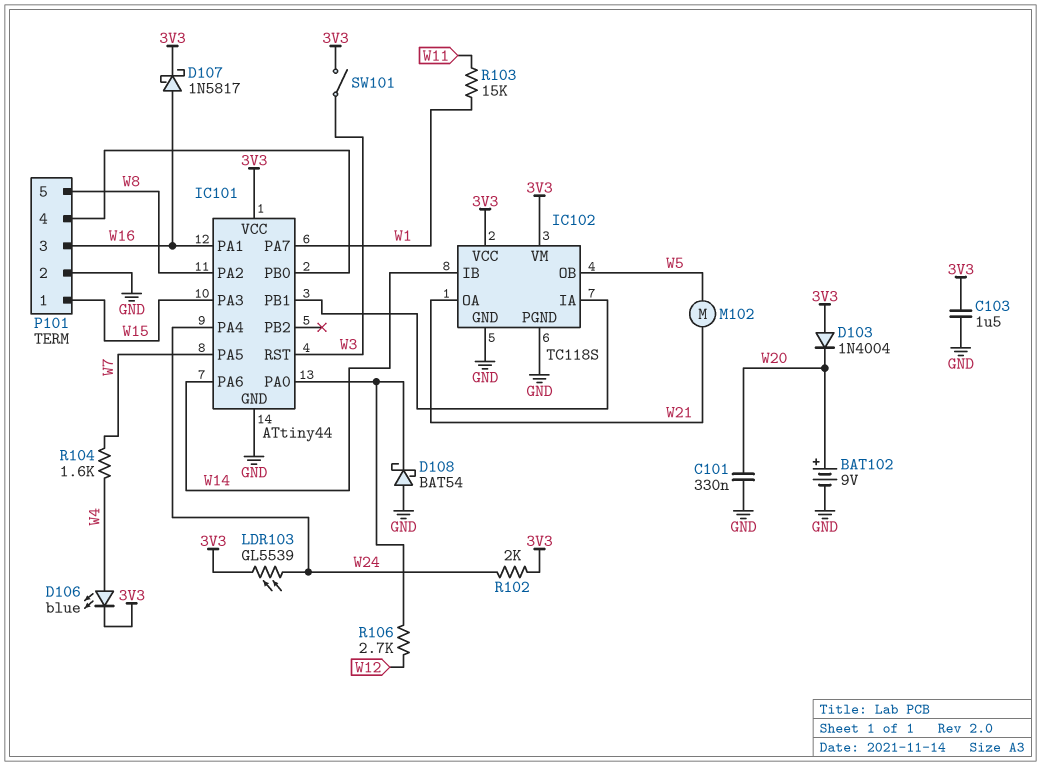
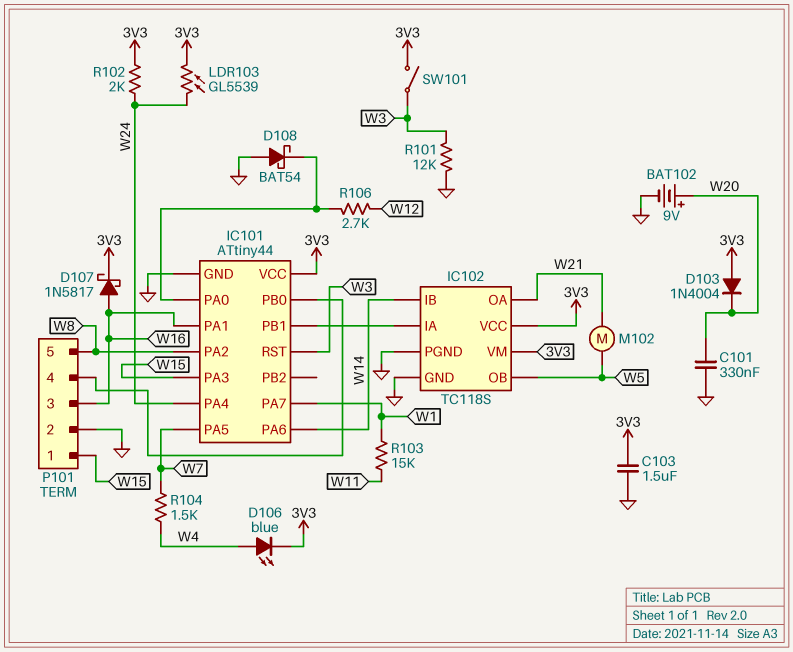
R101: none -> 12k (GND, W3)
R104: 1.6k (W4, W7) -> 1.5k (W4, W7)

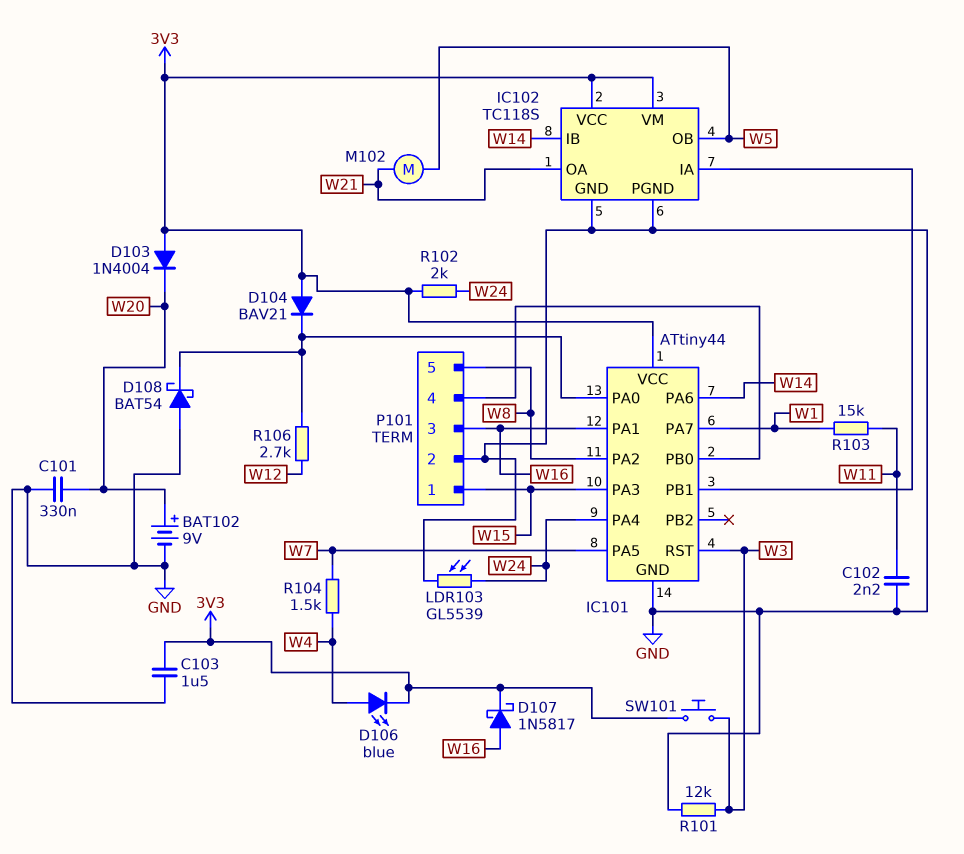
C102: none -> 2.2nF (GND, W11)
D104: none -> diode BAV21 (A 3V3, K IC101/PA0)
LDR103: GL5539 (3V3, W24) -> GL5539 (GND, W24)
SW101: switch (3V3, W3) -> button (3V3, W3)

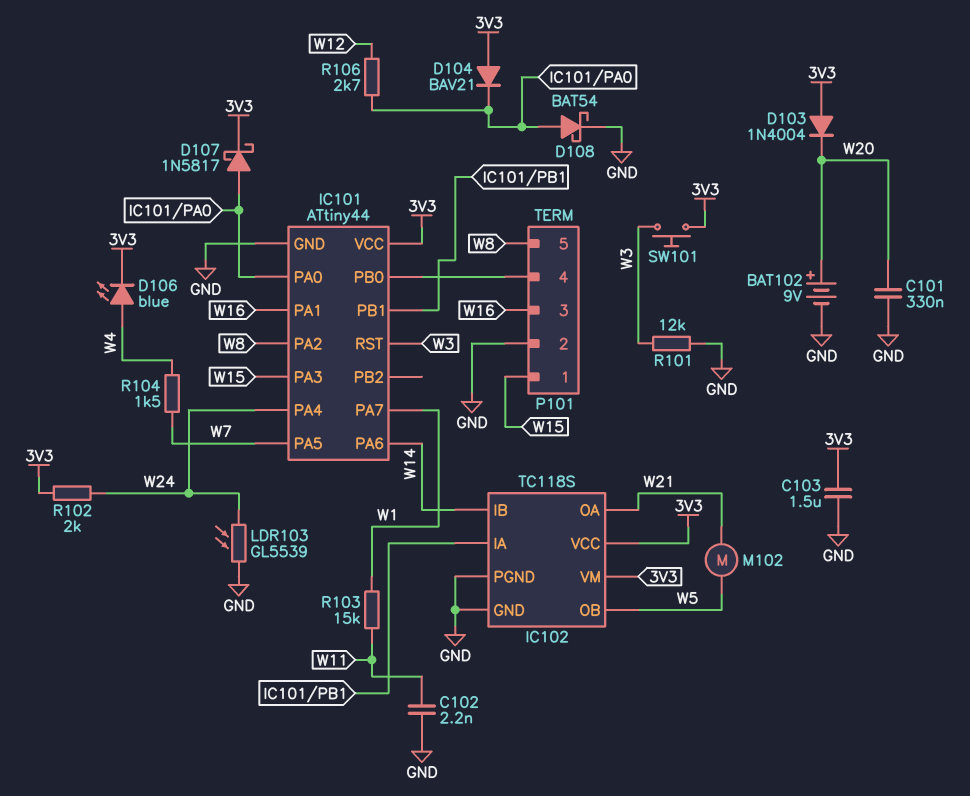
D107: schottky 1N5817 (A W16, K 3V3) -> schottky 1N5817 (A IC101/PA0, K 3V3)
D108: schottky BAT54 (A GND, K IC101/PA0) -> schottky BAT54 (A IC101/PA0, K GND)

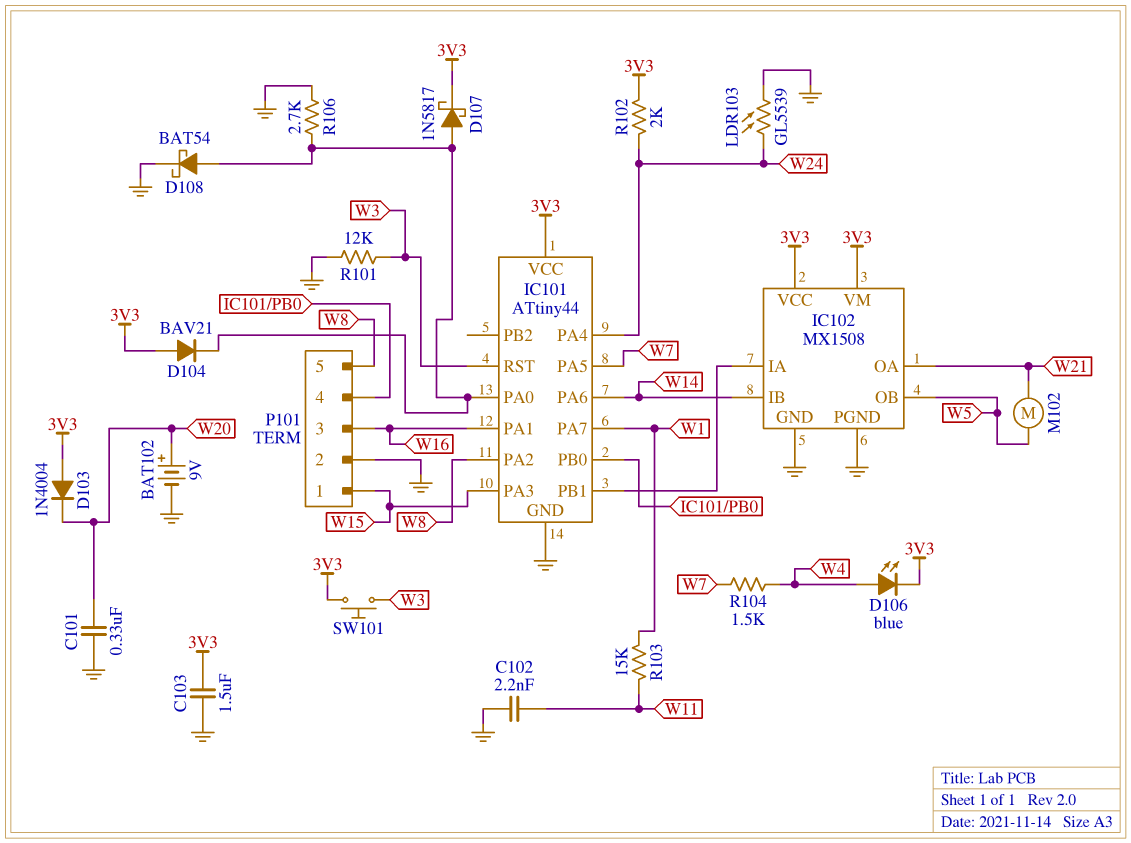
IC102: TC118S -> MX1508
R106: 2.7k (IC101/PA0, W12) -> 2.7k (GND, IC101/PA0)

